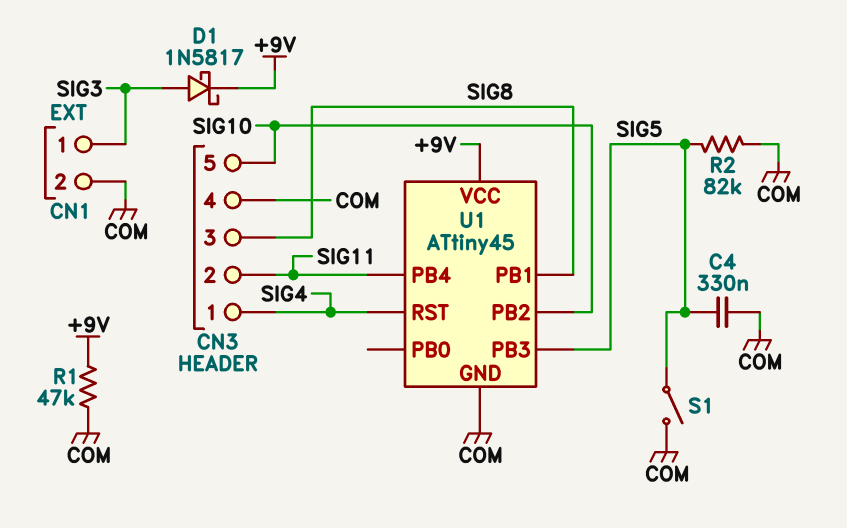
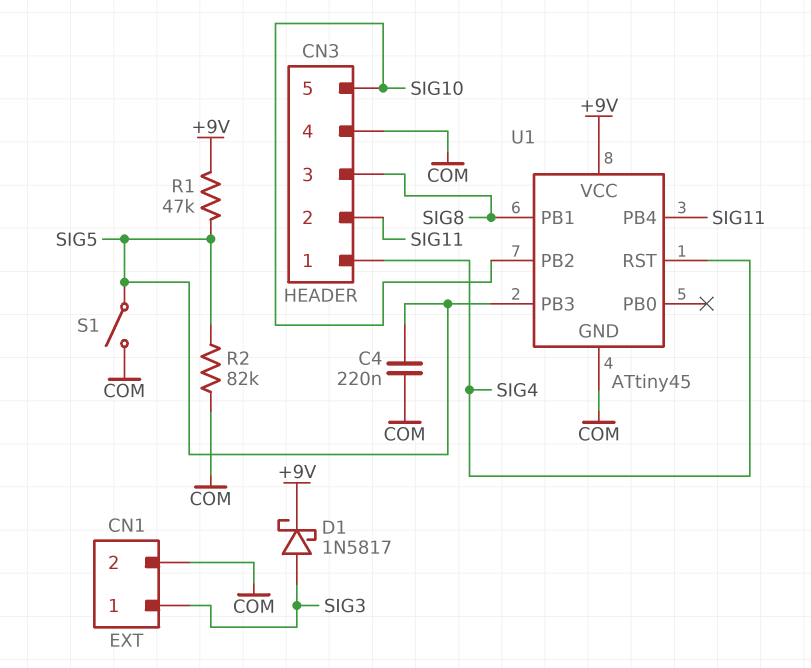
C4: 330nF (COM, SIG5) -> 220nF (COM, SIG5)
R1: 47k (+9V, COM) -> 47k (+9V, SIG5)

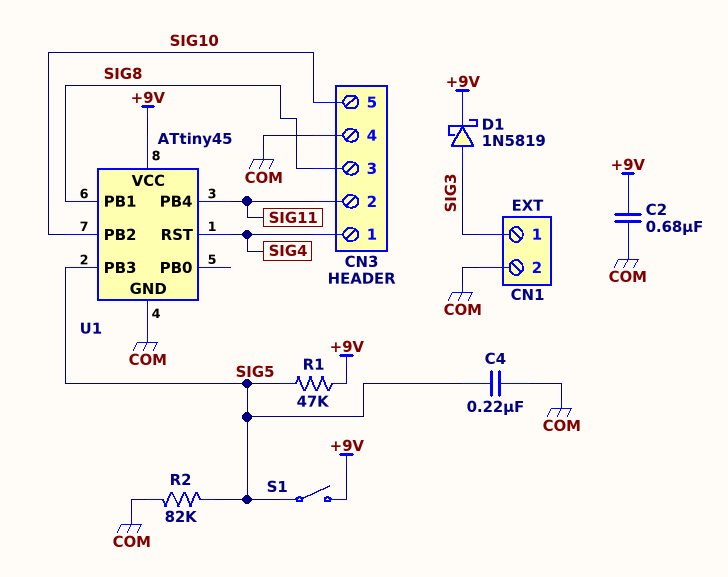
C2: none -> 680nF (+9V, COM)
D1: schottky 1N5817 (A SIG3, K +9V) -> schottky 1N5819 (A SIG3, K +9V)
S1: switch (COM, SIG5) -> switch (+9V, SIG5)

